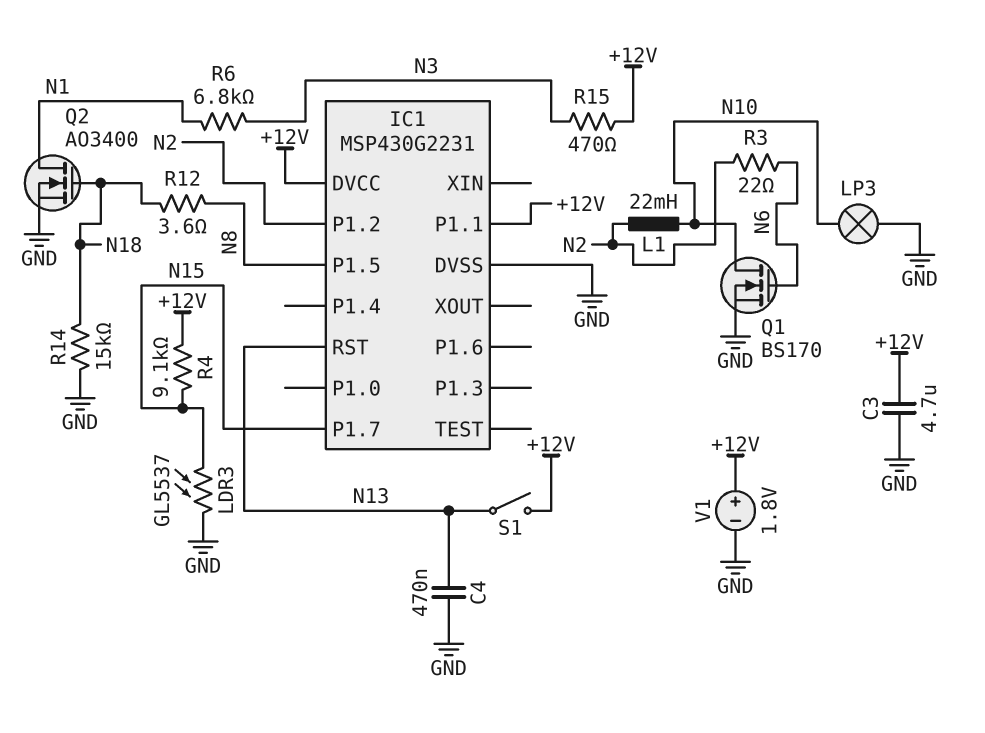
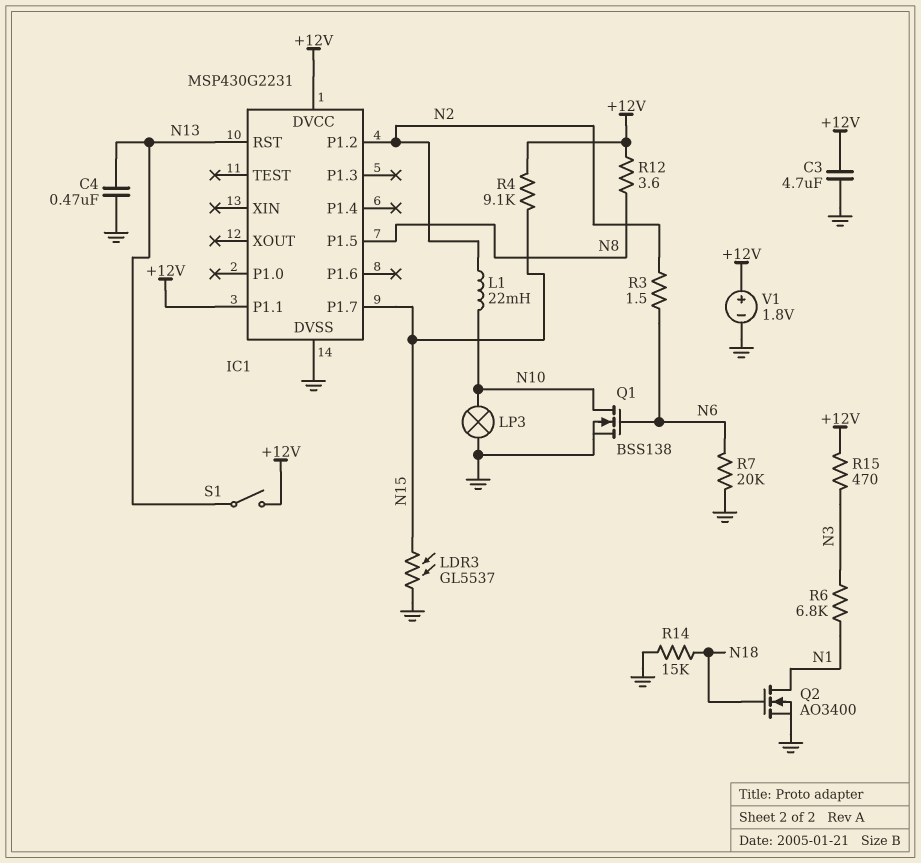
Q1: NMOS BS170 (G N6, D N10, S GND) -> NMOS BSS138 (G N6, D N10, S GND)
R3: 22 (N2, N6) -> 1.5 (N2, N6)
R7: none -> 20k (GND, N6)
R12: 3.6 (N8, N18) -> 3.6 (+12V, N8)

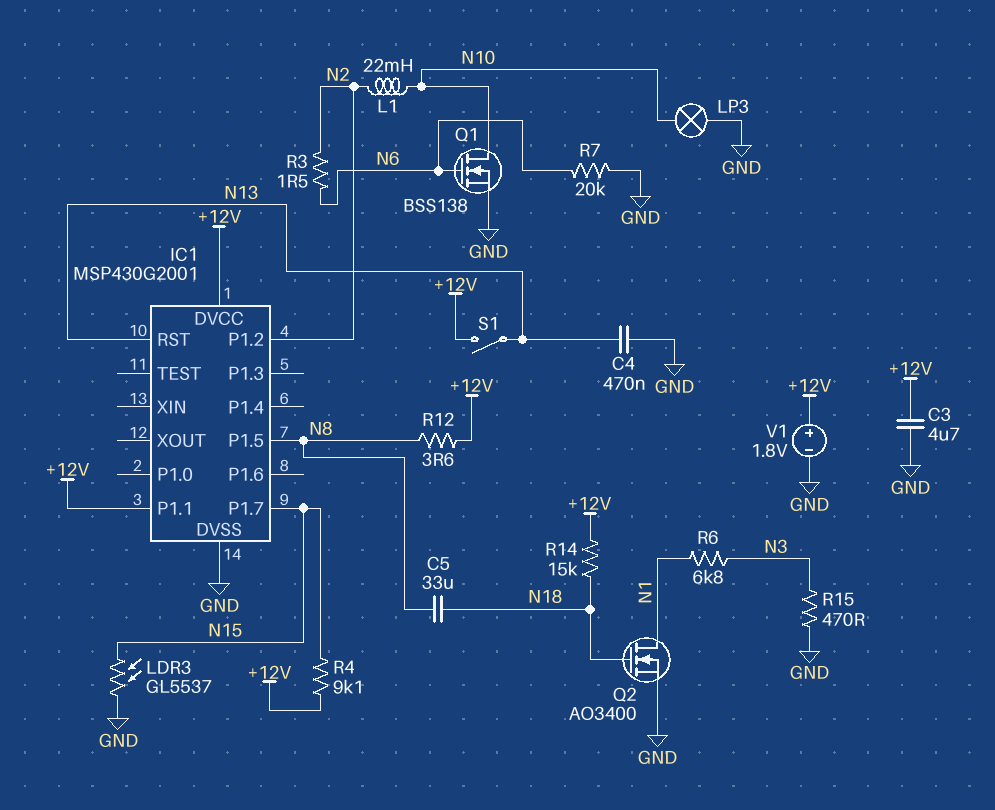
C5: none -> 33uF (N8, N18)
IC1: MSP430G2231 -> MSP430G2001
R14: 15k (GND, N18) -> 15k (+12V, N18)
R15: 470 (+12V, N3) -> 470 (GND, N3)

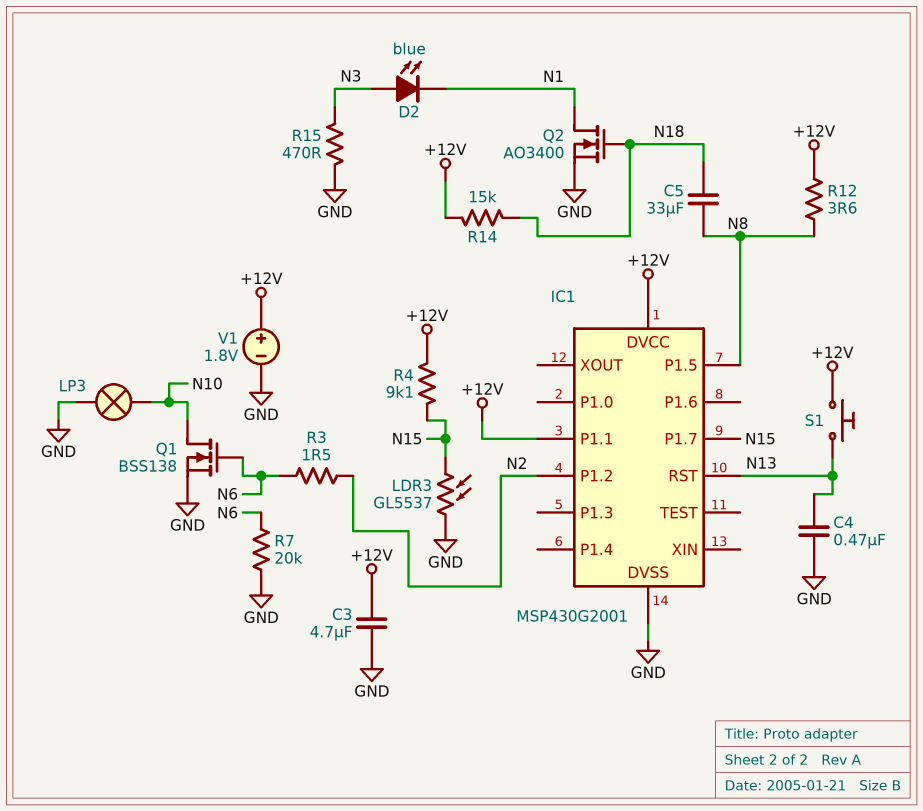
D2: none -> LED blue (A N3, K N1)
L1: 22mH (N2, N10) -> none
R6: 6.8k (N1, N3) -> none
S1: switch (+12V, N13) -> button (+12V, N13)

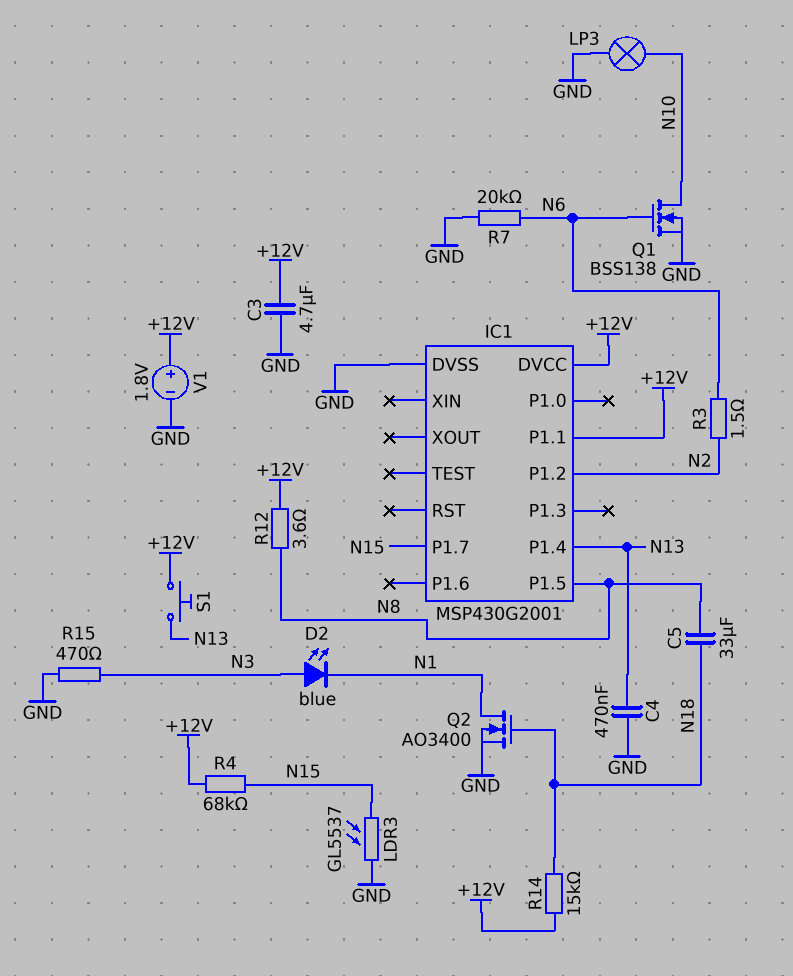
IC1 pin P1.4: none -> N13
IC1 pin RST: N13 -> none
R4: 9.1k (+12V, N15) -> 68k (+12V, N15)

